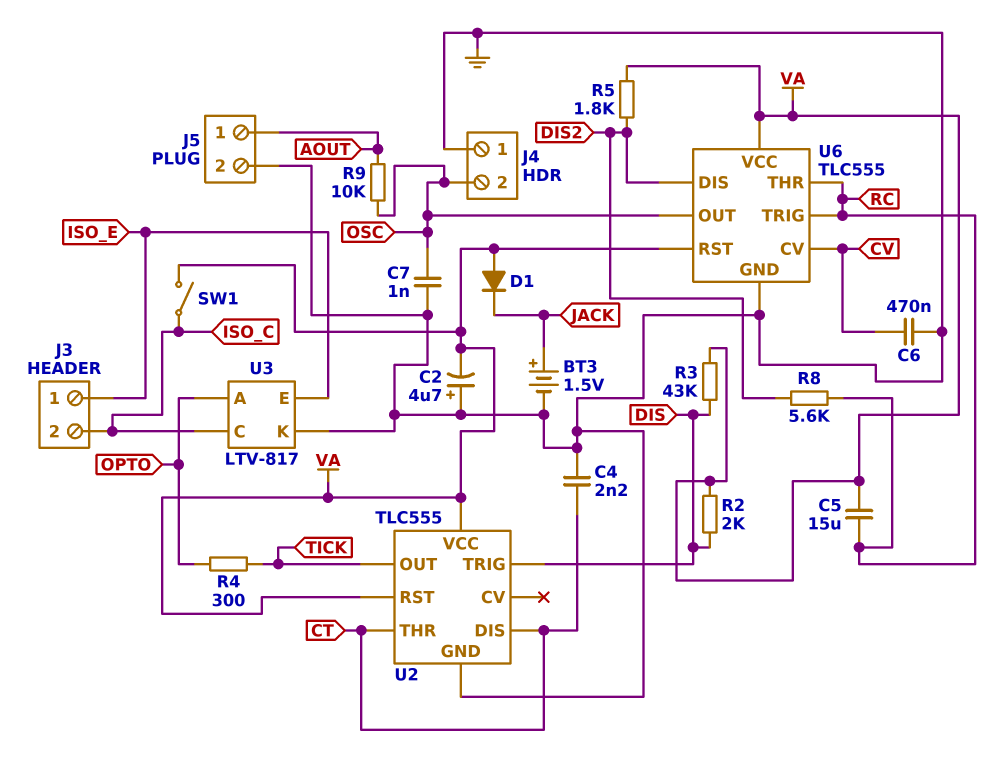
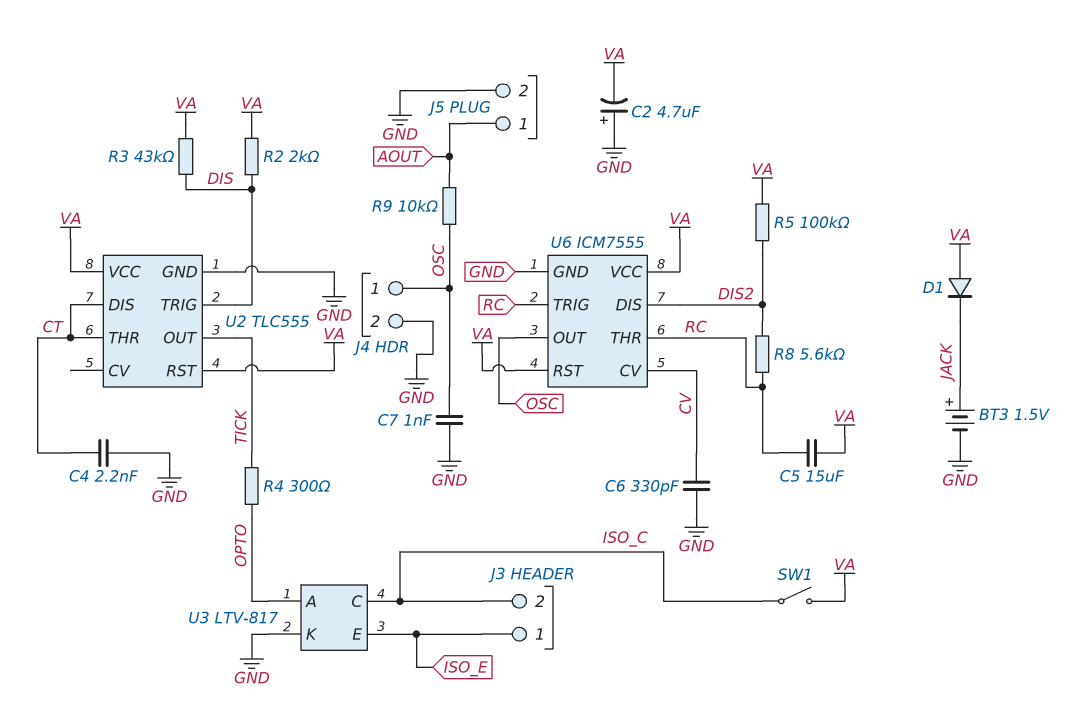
C6: 470nF (CV, GND) -> 330pF (CV, GND)
J4 pin 1: GND -> OSC
J4 pin 2: OSC -> GND
R5: 1.8k (DIS2, VA) -> 100k (DIS2, VA)
U6: TLC555 -> ICM7555

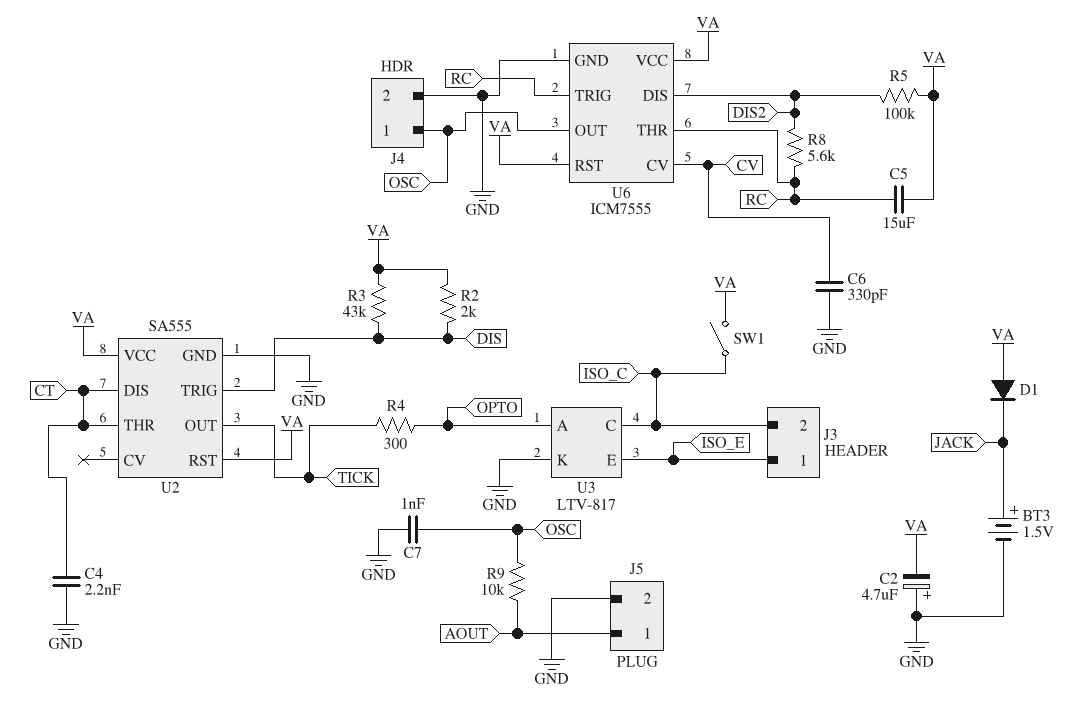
U2: TLC555 -> SA555

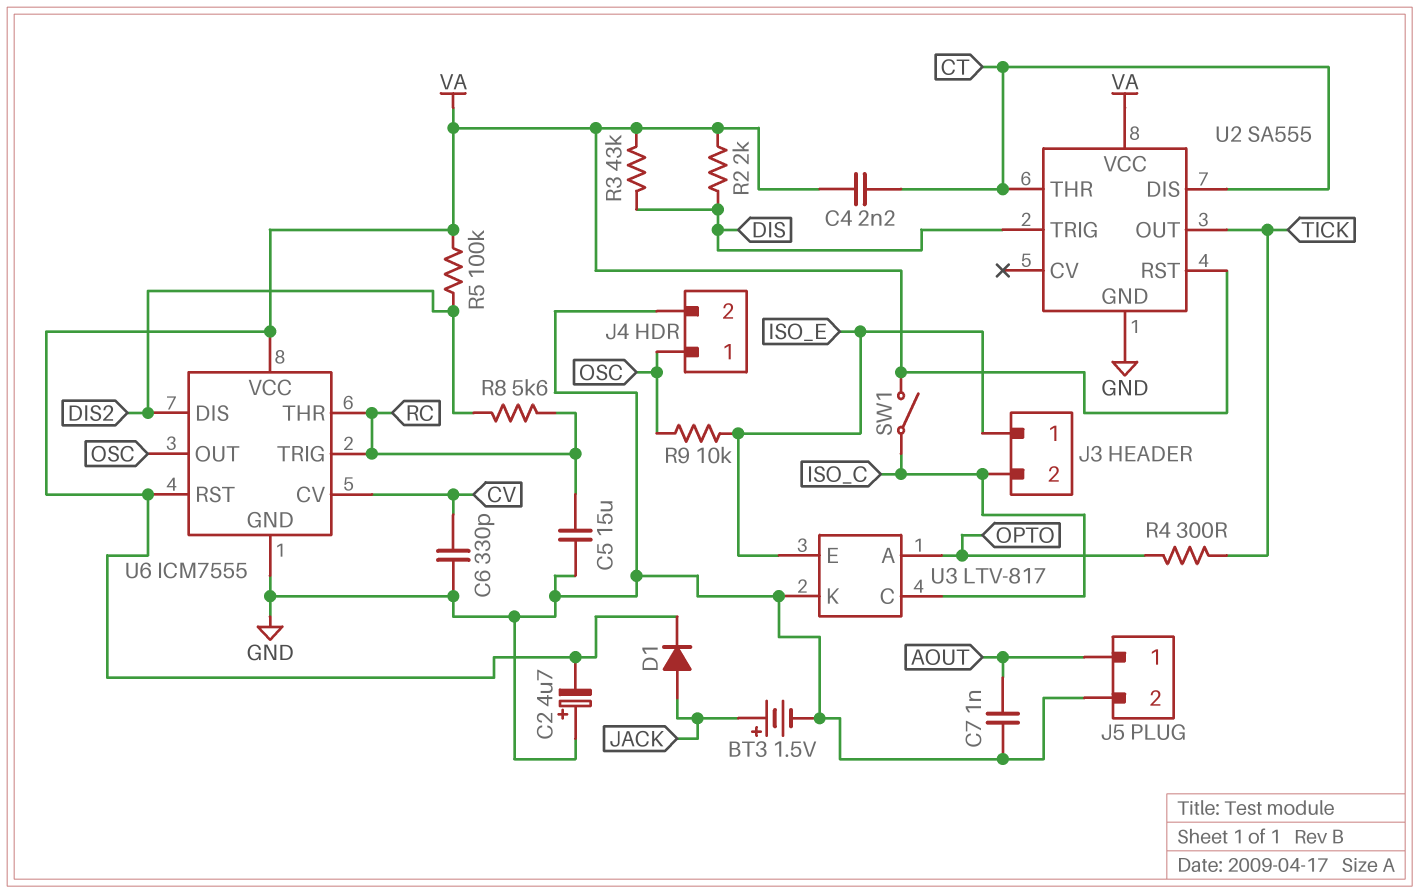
C4: 2.2nF (CT, GND) -> 2.2nF (CT, VA)
C5: 15uF (RC, VA) -> 15uF (GND, RC)
C7: 1nF (GND, OSC) -> 1nF (AOUT, GND)
D1: diode (A VA, K JACK) -> diode (A JACK, K VA)
R9: 10k (AOUT, OSC) -> 10k (ISO_E, OSC)

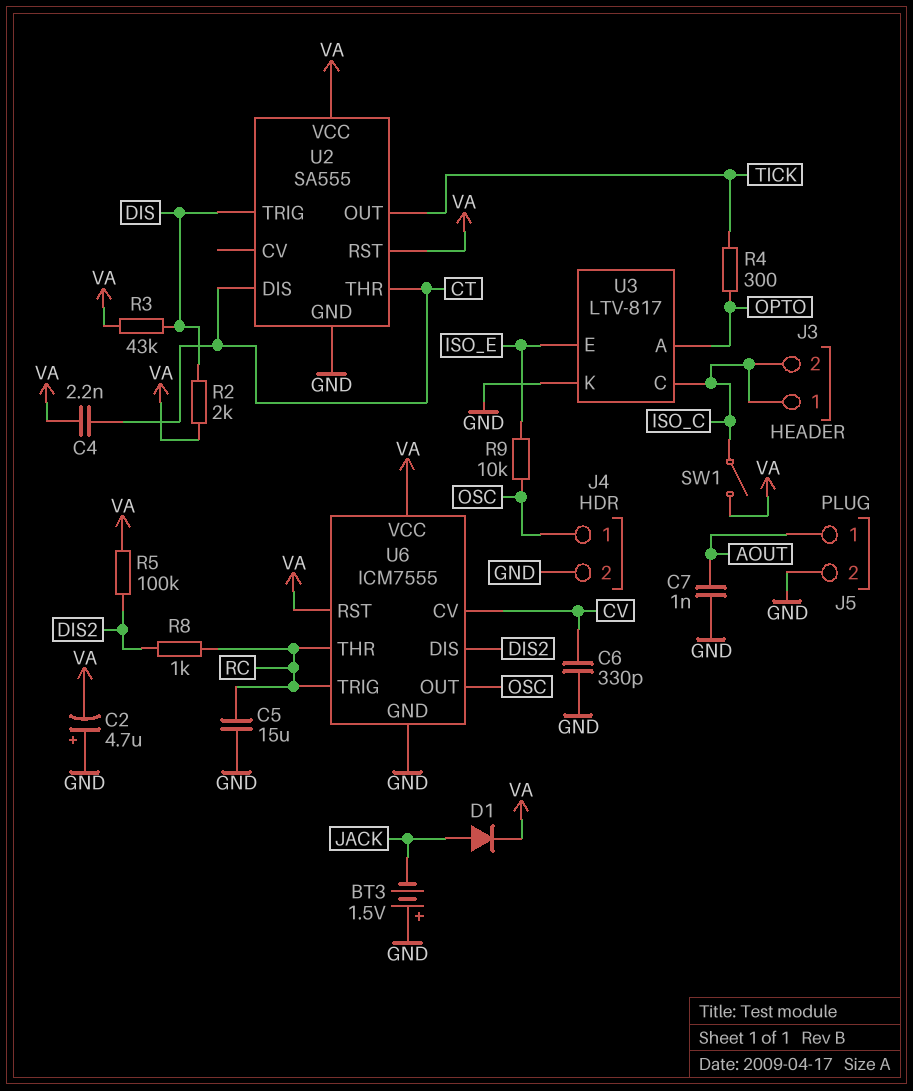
BT3: 1.5V (plus JACK, minus GND) -> 1.5V (plus GND, minus JACK)
J3 pin 1: ISO_E -> ISO_C
R8: 5.6k (DIS2, RC) -> 1k (DIS2, RC)

